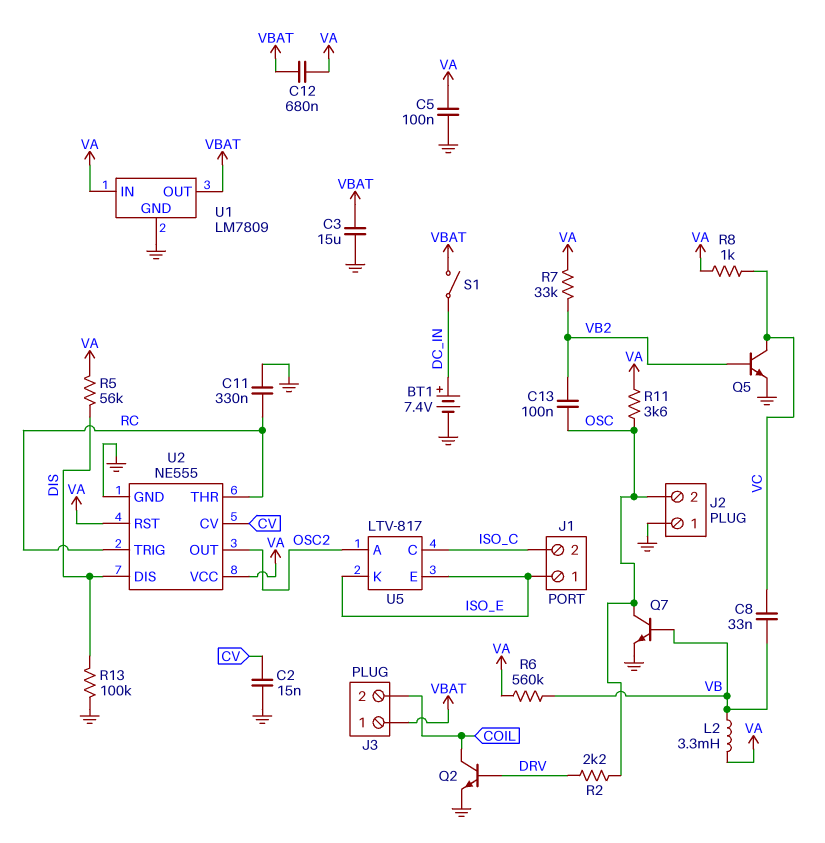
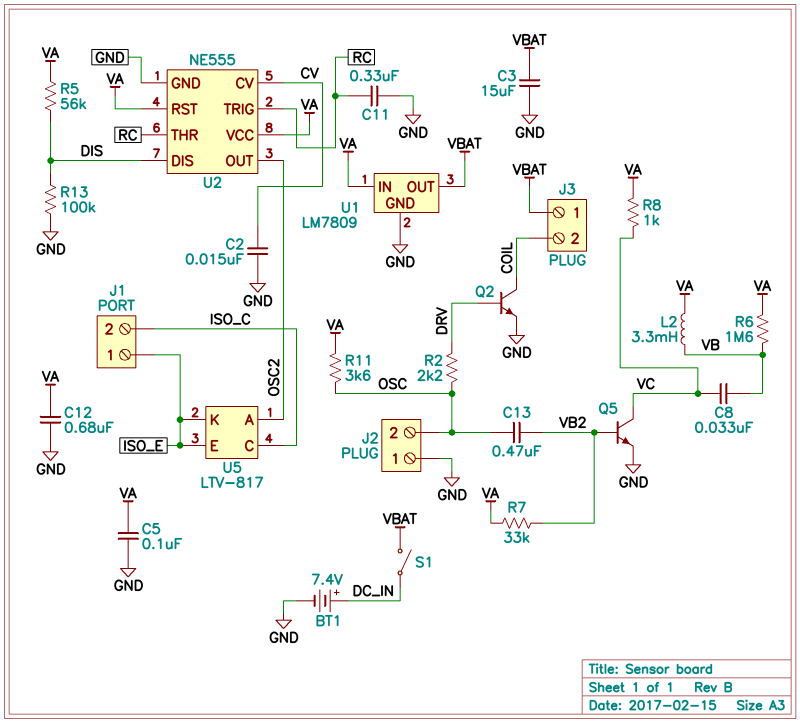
C12: 680nF (VA, VBAT) -> 680nF (GND, VA)
C13: 100nF (OSC, VB2) -> 470nF (OSC, VB2)
Q7: NPN (B VB, C OSC, E GND) -> none
R6: 560k (VA, VB) -> 1.6M (VA, VB)

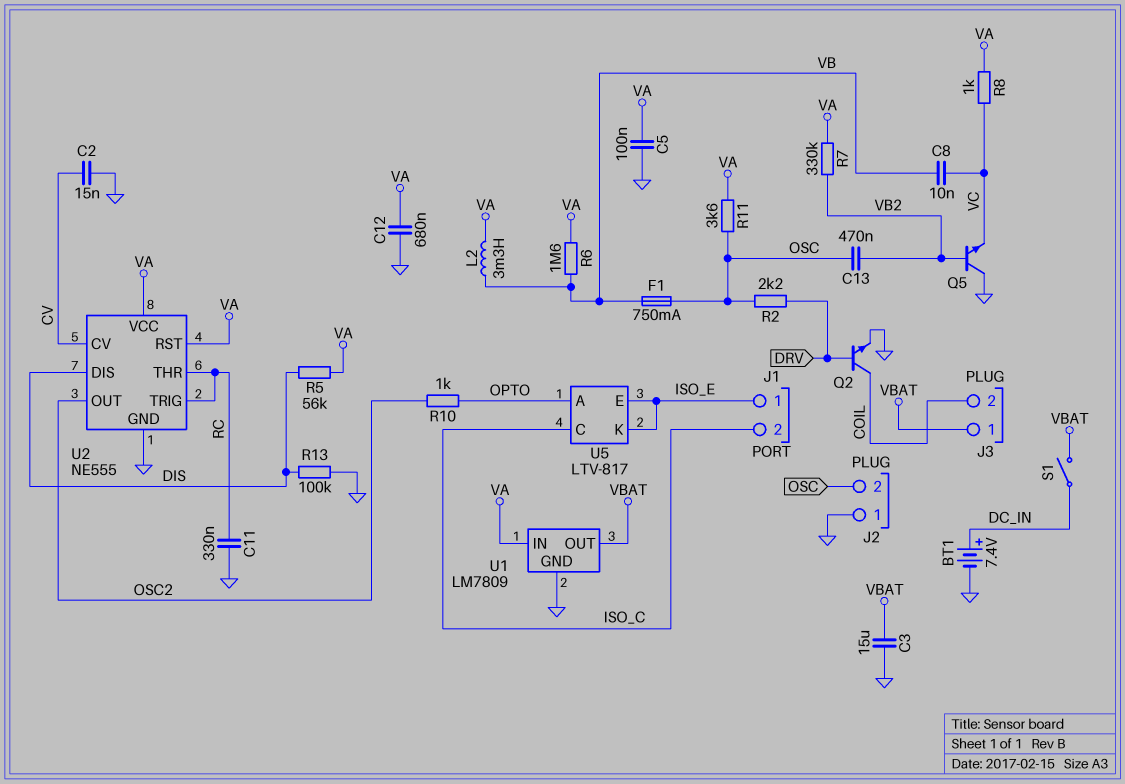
C8: 33nF (VB, VC) -> 10nF (VB, VC)
F1: none -> 750mA (OSC, VB)
Q5: NPN (B VB2, C VC, E GND) -> NPN (B VB2, C GND, E VC)
R7: 33k (VA, VB2) -> 330k (VA, VB2)
R10: none -> 1k (OPTO, OSC2)
U5 pin A: OSC2 -> OPTO

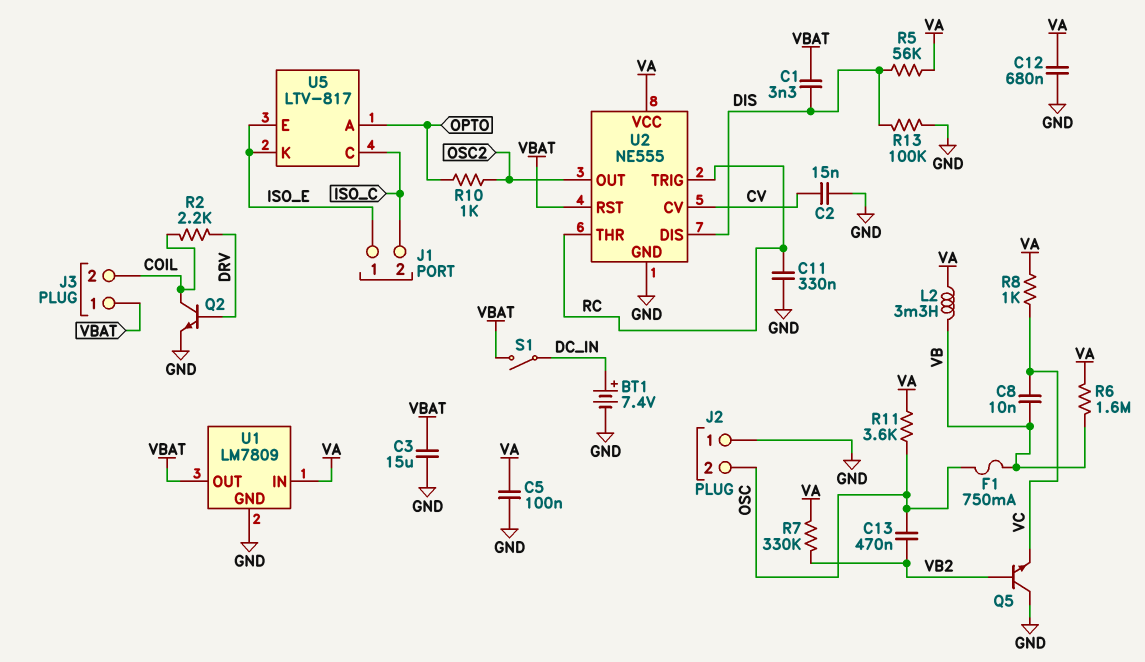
C1: none -> 3.3nF (DIS, VBAT)
R2: 2.2k (DRV, OSC) -> 2.2k (COIL, DRV)
U2 pin RST: VA -> VBAT

